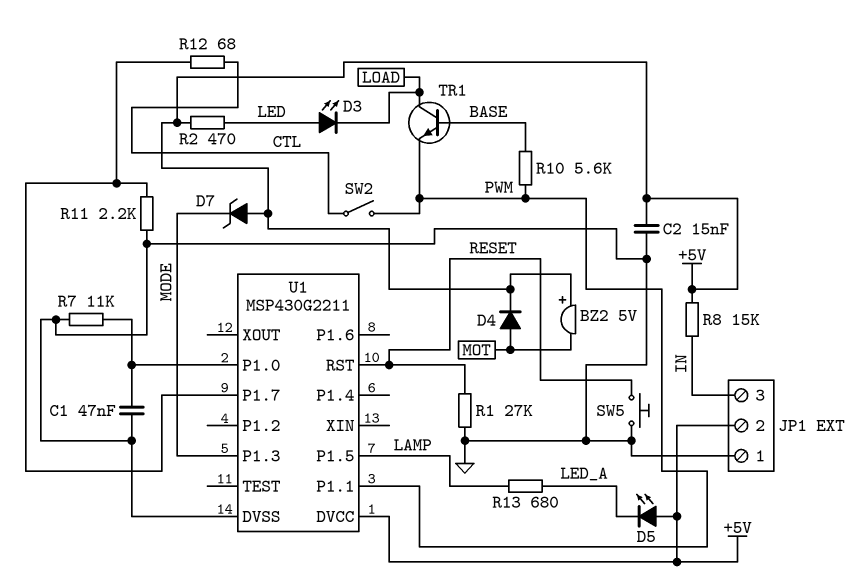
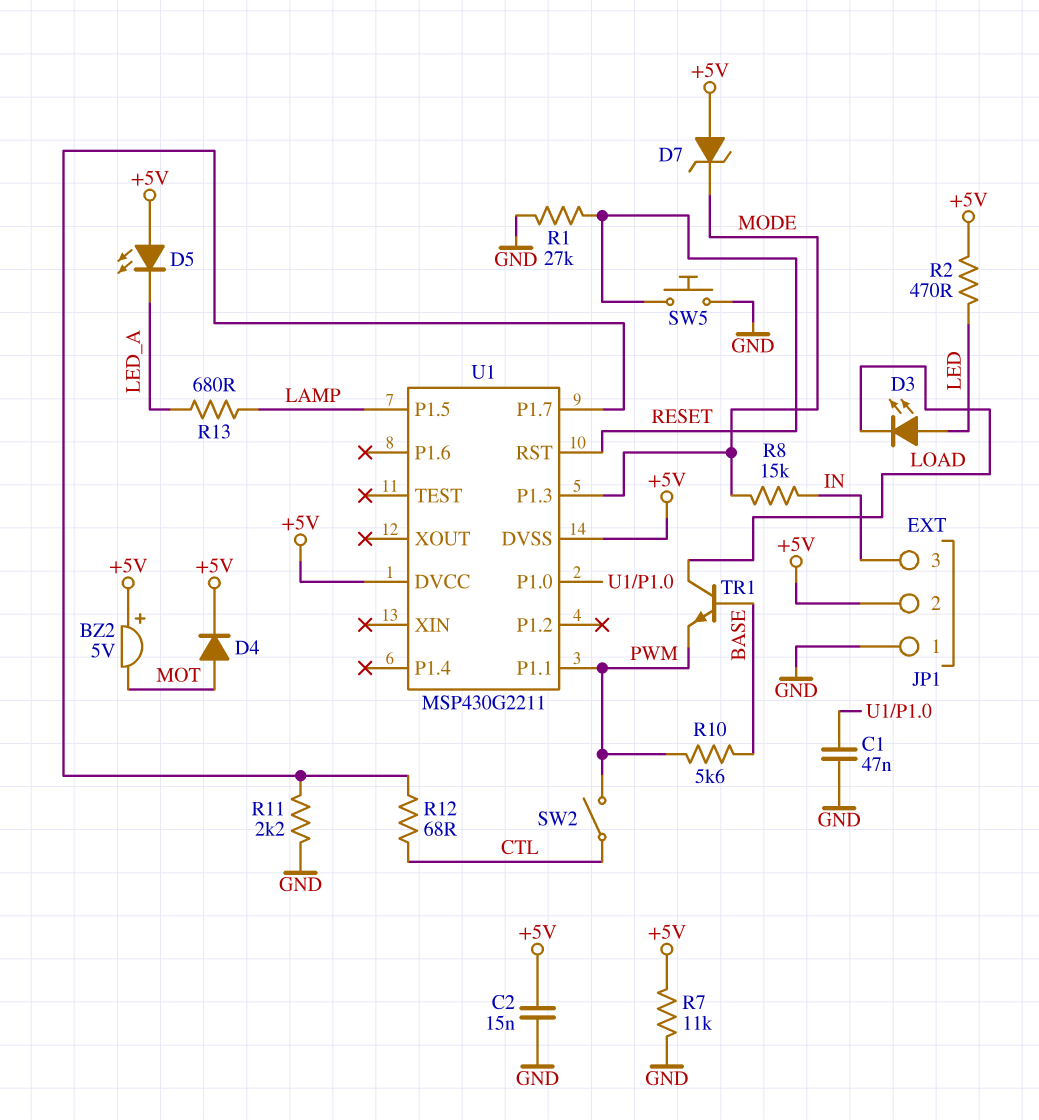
R7: 11k (GND, U1/P1.0) -> 11k (+5V, GND)
R8: 15k (+5V, IN) -> 15k (IN, MODE)
U1 pin DVSS: GND -> +5V

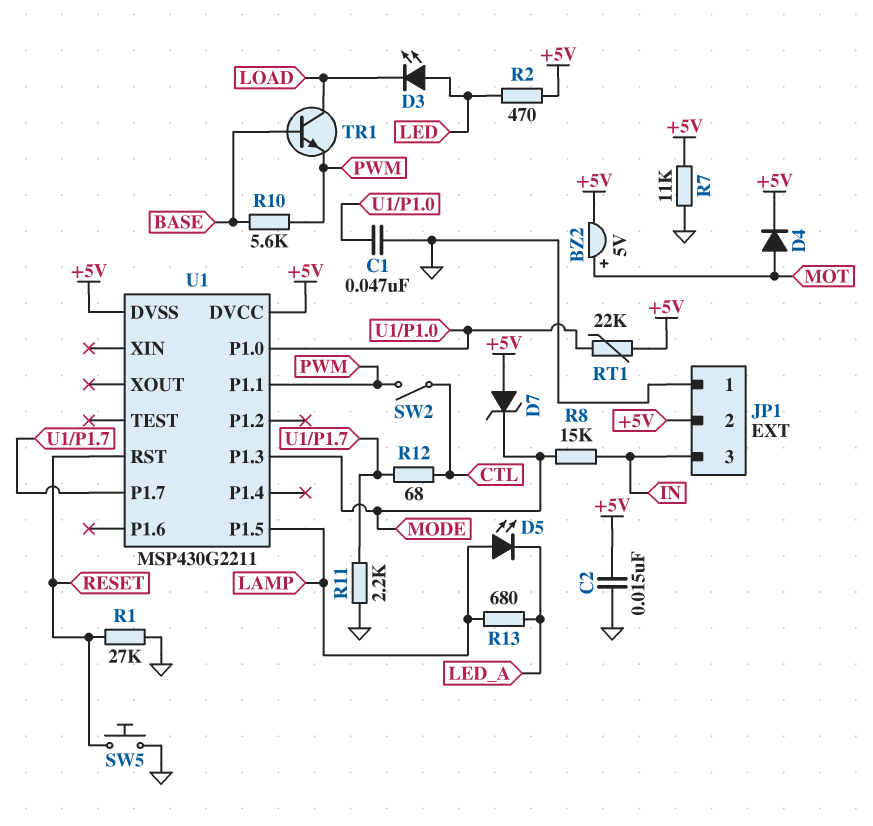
BZ2: buzzer 5V (plus +5V, minus MOT) -> buzzer 5V (plus MOT, minus +5V)
D5: LED (A +5V, K LED_A) -> LED (A LAMP, K LED_A)
RT1: none -> 22k (+5V, U1/P1.0)

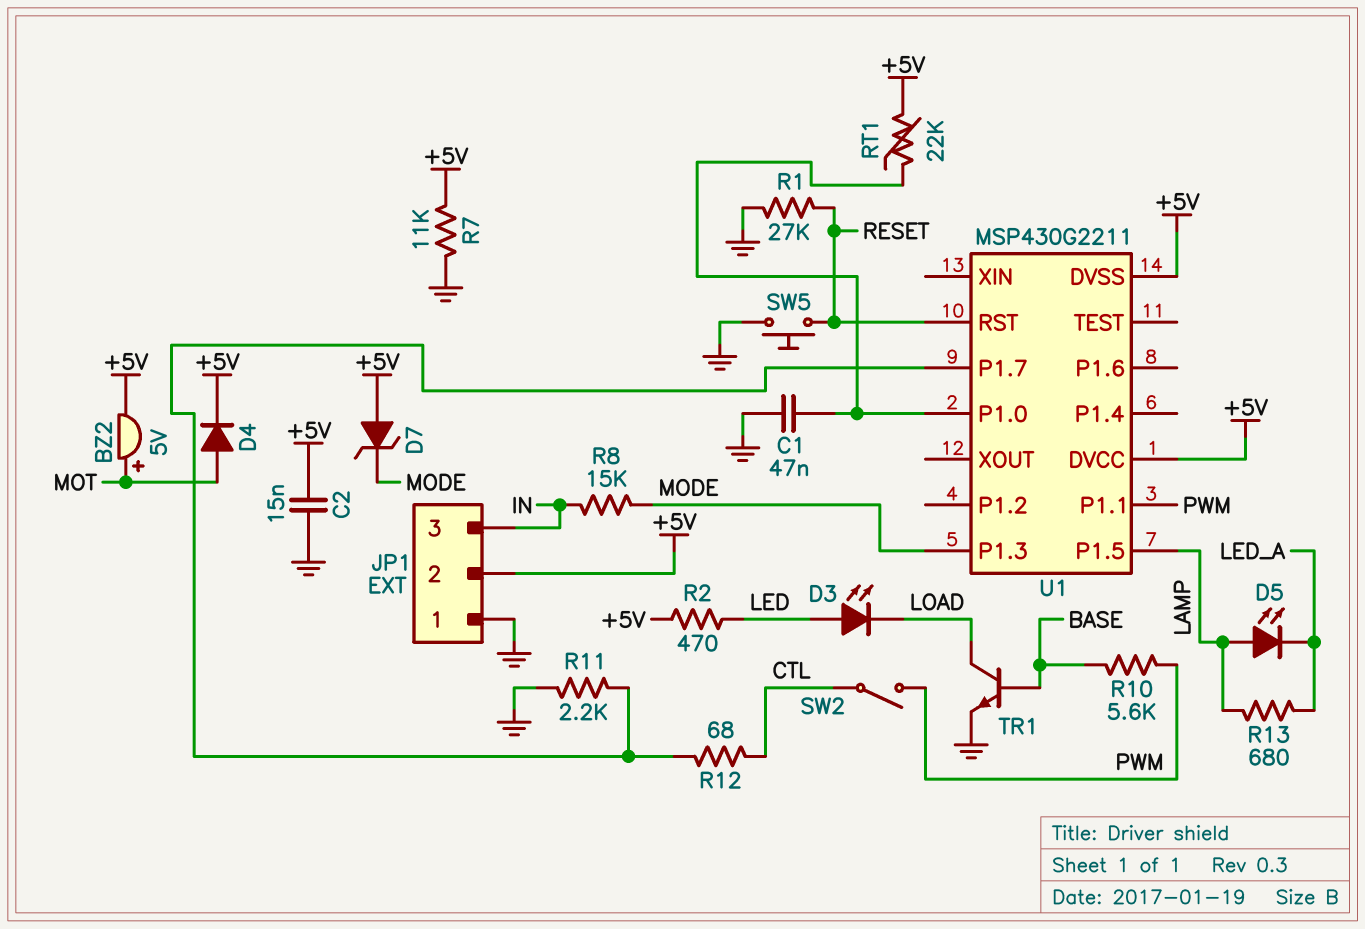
TR1: NPN (B BASE, C LOAD, E PWM) -> NPN (B BASE, C LOAD, E GND)

